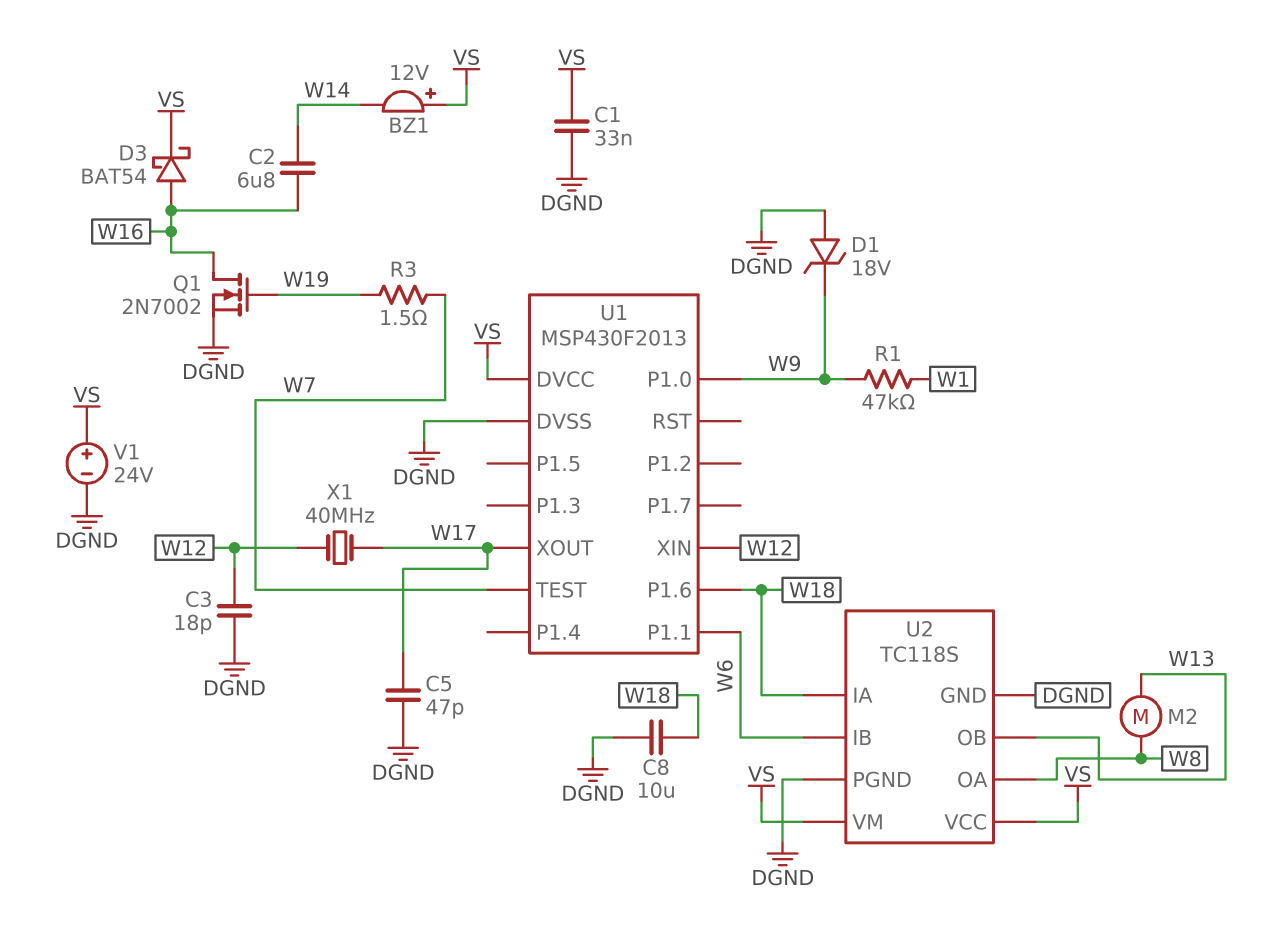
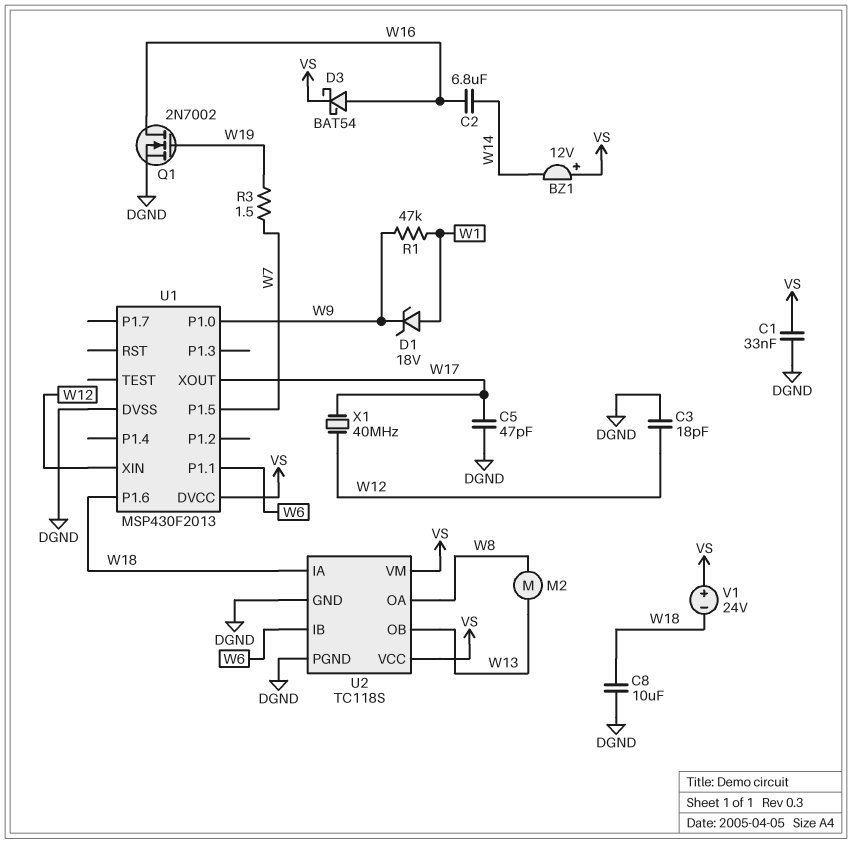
D1: zener 18V (A DGND, K W9) -> zener 18V (A W1, K W9)
U1 pin P1.5: none -> W7
U1 pin TEST: W7 -> none
V1: 24V (plus VS, minus DGND) -> 24V (plus VS, minus W18)

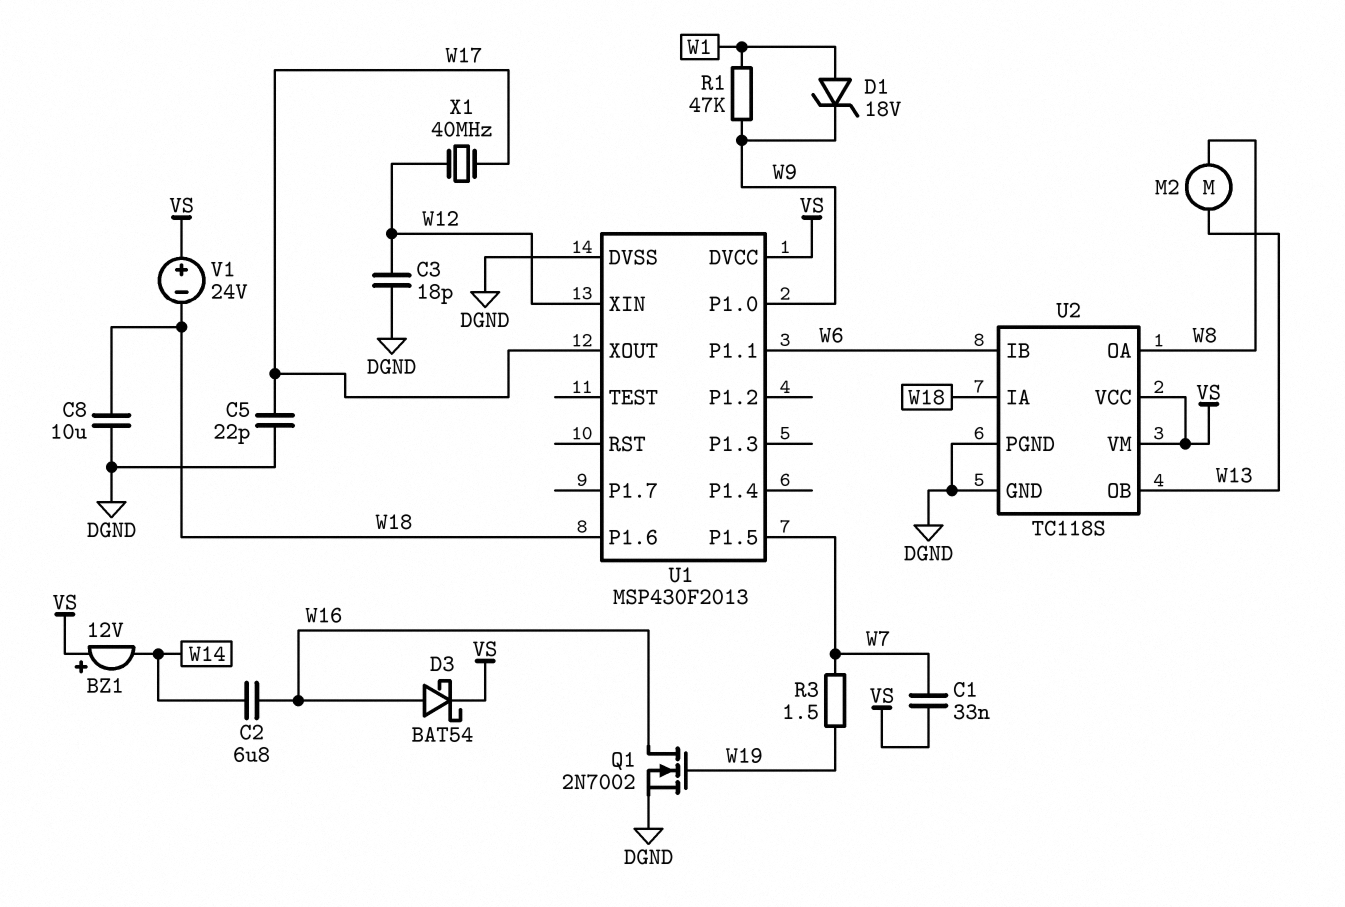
C1: 33nF (DGND, VS) -> 33nF (VS, W7)
C5: 47pF (DGND, W17) -> 22pF (DGND, W17)

